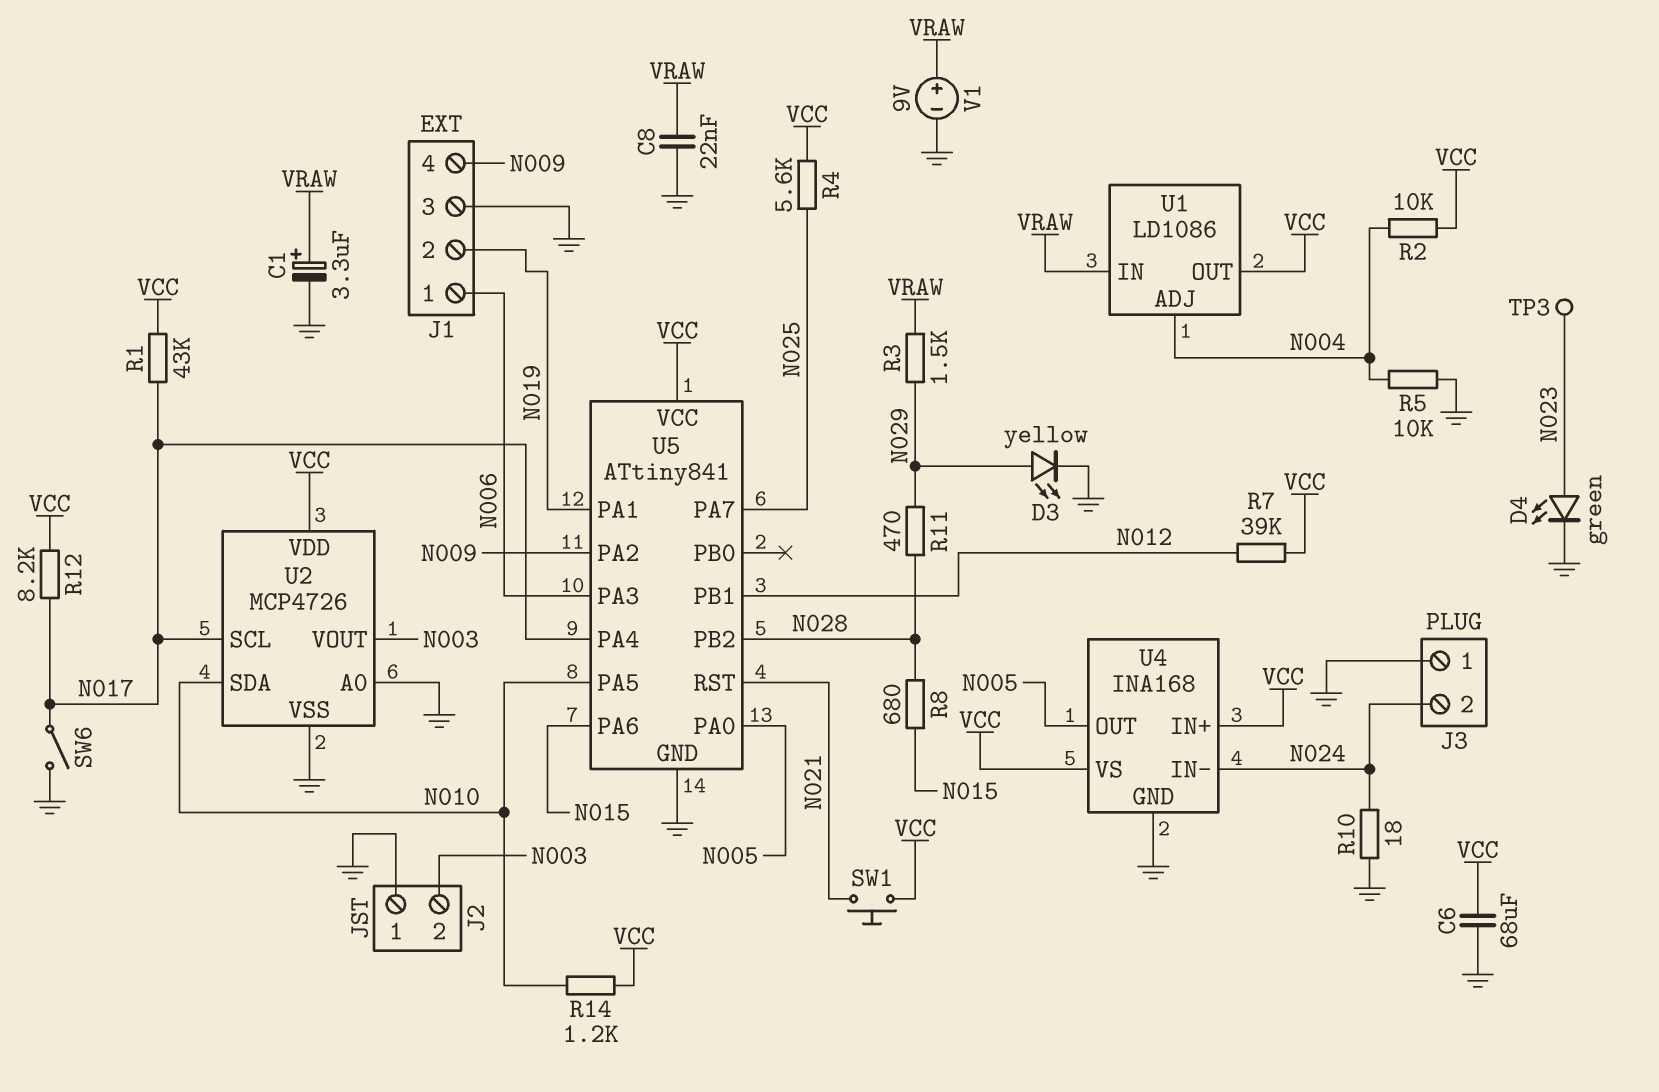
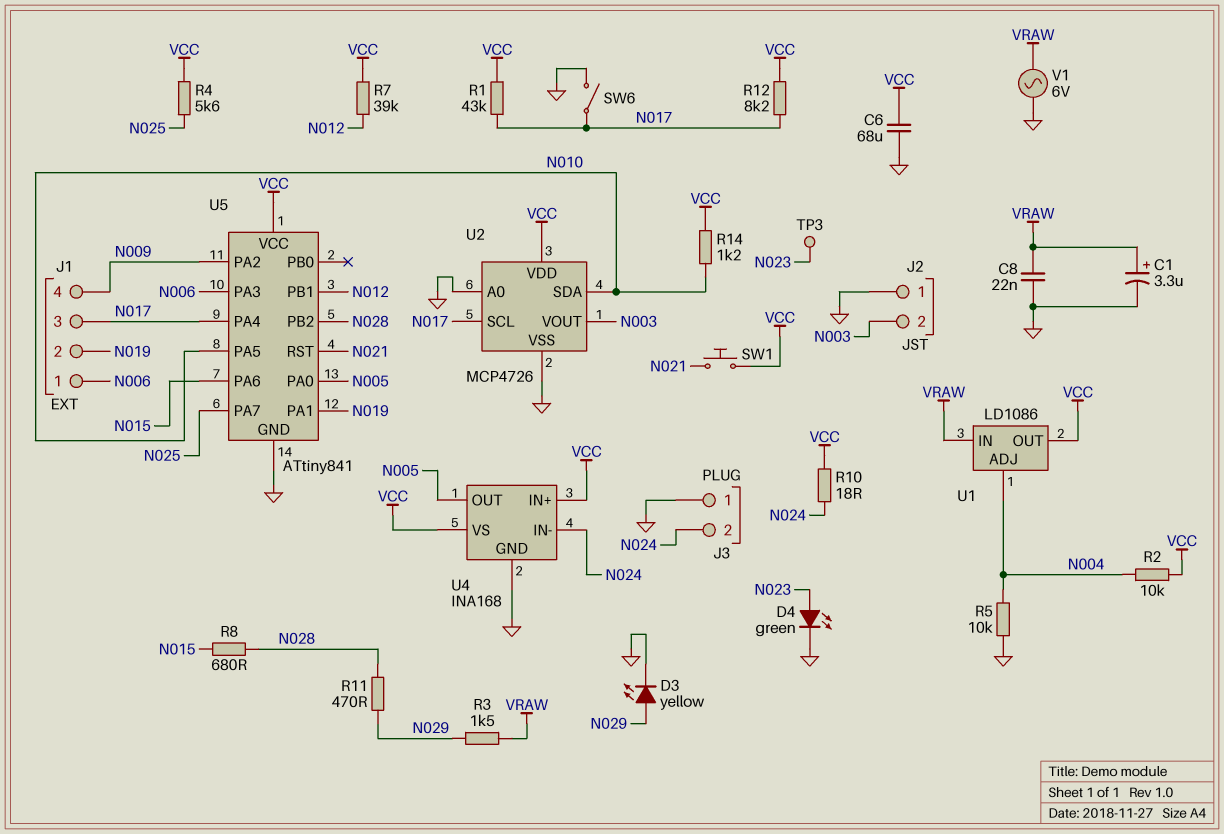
J1 pin 3: GND -> N017
R10: 18 (GND, N024) -> 18 (N024, VCC)
V1: 9V (plus VRAW, minus GND) -> AC 6V (GND, VRAW)

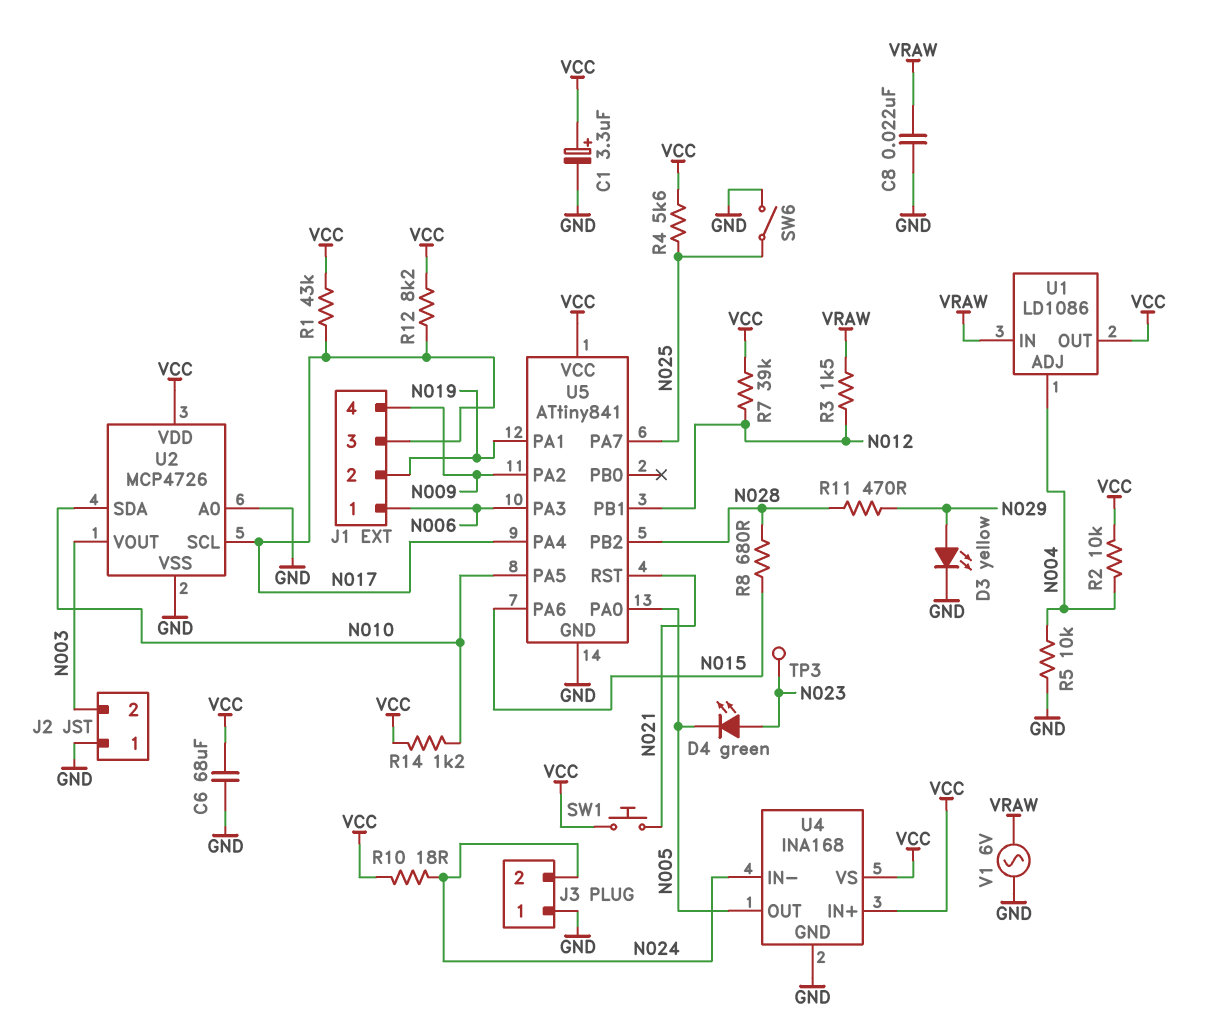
C1: 3.3uF (plus VRAW, minus GND) -> 3.3uF (plus VCC, minus GND)
D4: LED green (A N023, K GND) -> LED green (A N023, K N005)
R3: 1.5k (N029, VRAW) -> 1.5k (N012, VRAW)
SW6: switch (GND, N017) -> switch (GND, N025)

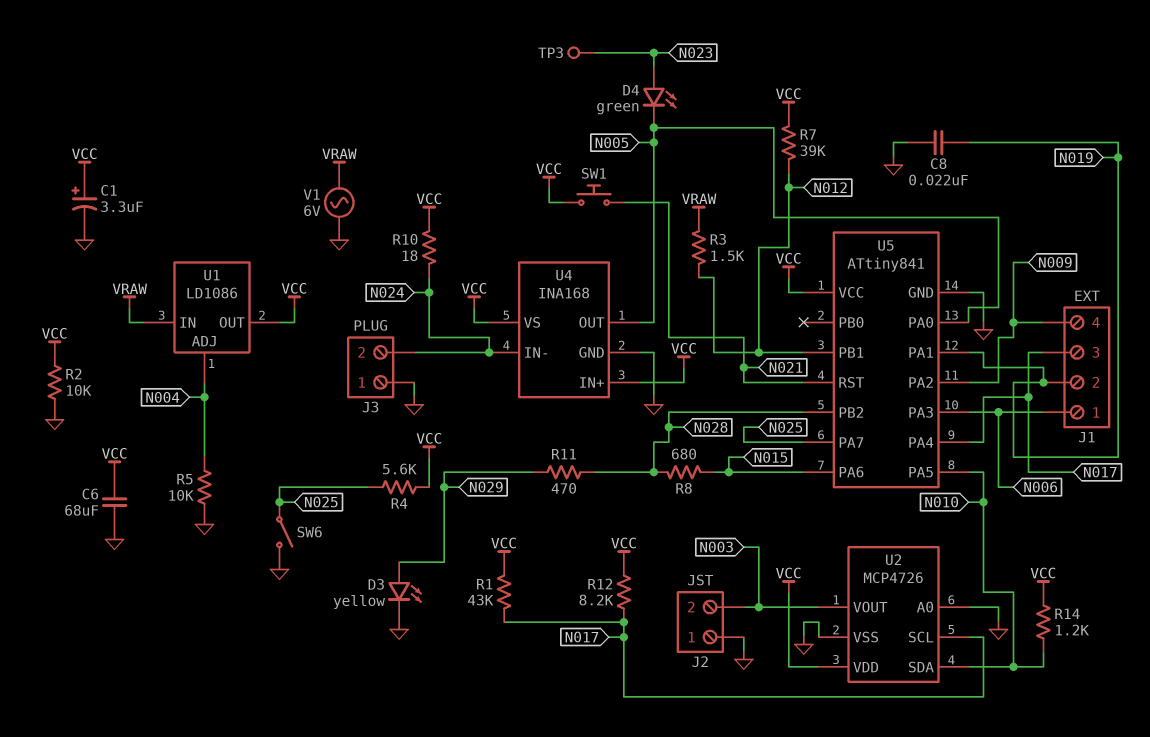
C8: 22nF (GND, VRAW) -> 22nF (GND, N019)
R2: 10k (N004, VCC) -> 10k (GND, VCC)

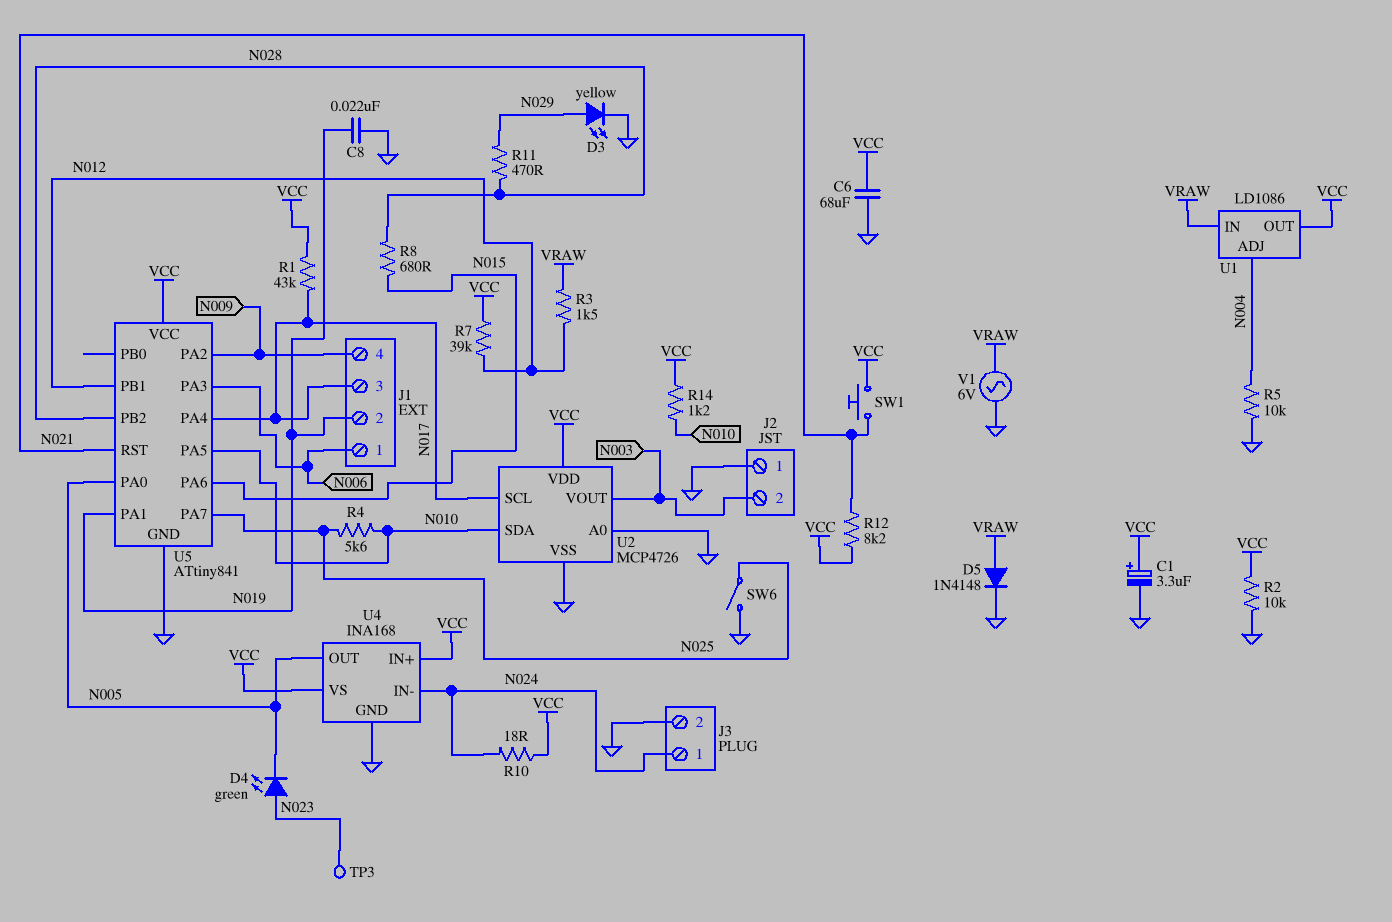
D5: none -> diode 1N4148 (A VRAW, K GND)
J3 pin 1: GND -> N024
J3 pin 2: N024 -> GND
R4: 5.6k (N025, VCC) -> 5.6k (N010, N025)
R12: 8.2k (N017, VCC) -> 8.2k (N021, VCC)

